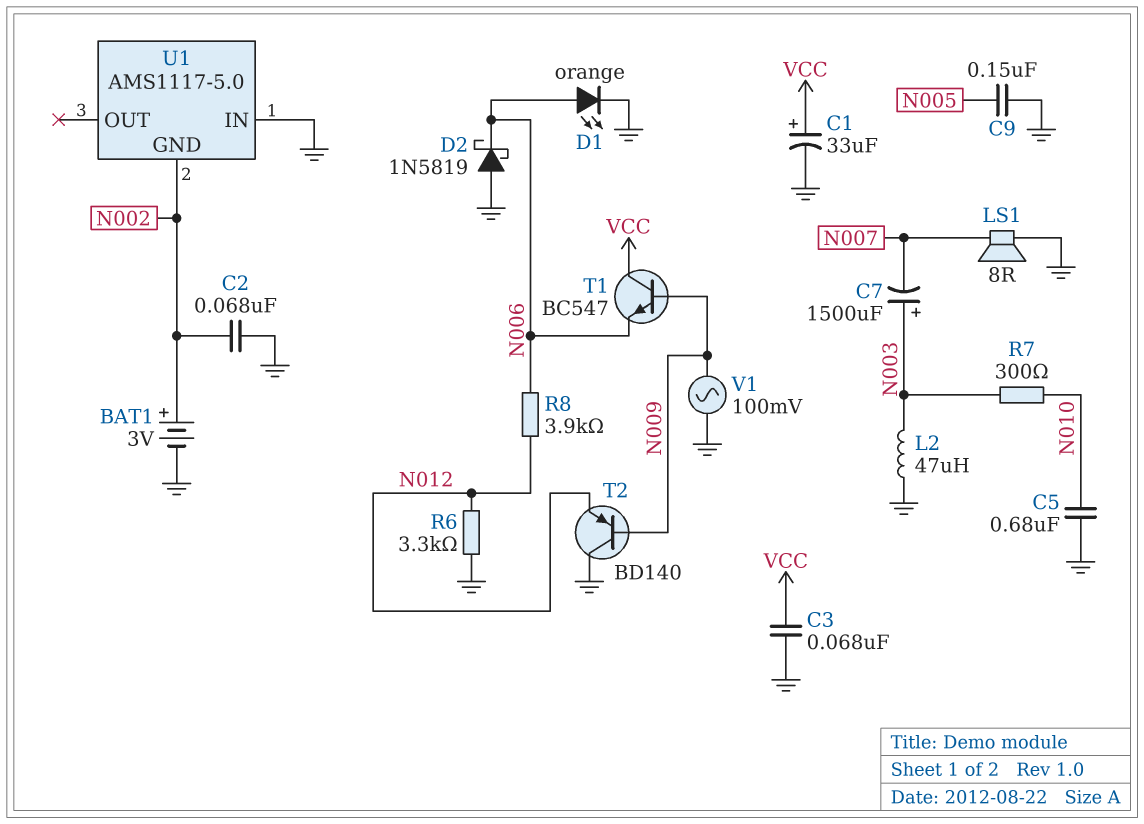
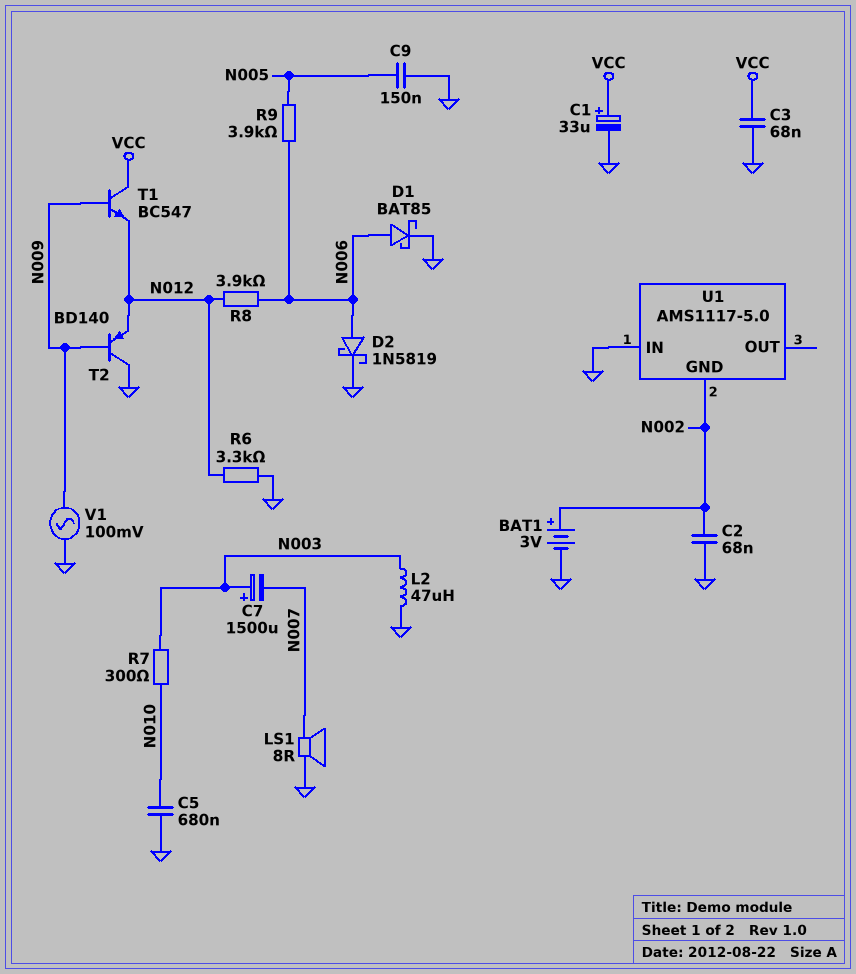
D1: LED orange (A N006, K GND) -> schottky BAT85 (A N006, K GND)
D2: schottky 1N5819 (A GND, K N006) -> schottky 1N5819 (A N006, K GND)
R9: none -> 3.9k (N005, N006)
T1: NPN BC547 (B N009, C VCC, E N006) -> NPN BC547 (B N009, C VCC, E N012)

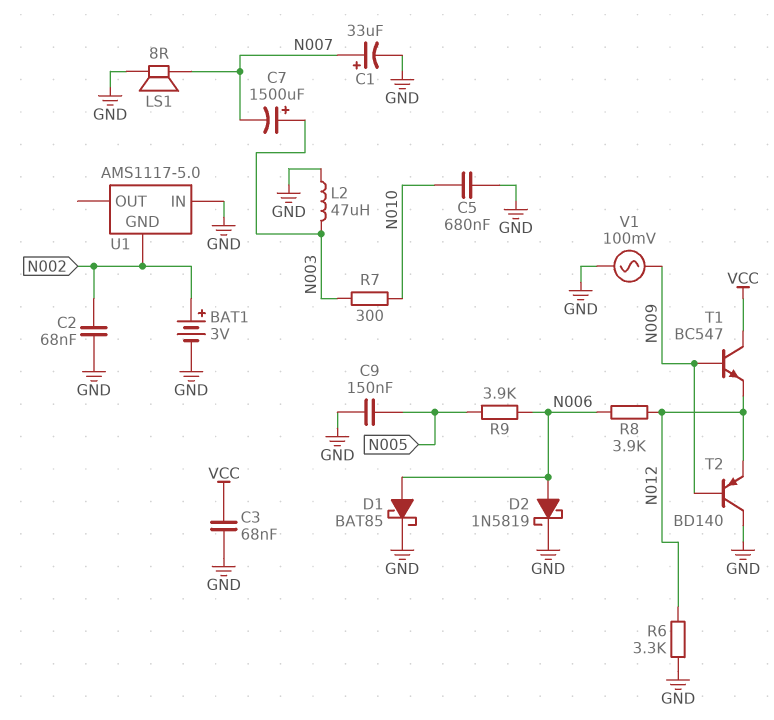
C1: 33uF (plus VCC, minus GND) -> 33uF (plus N007, minus GND)

